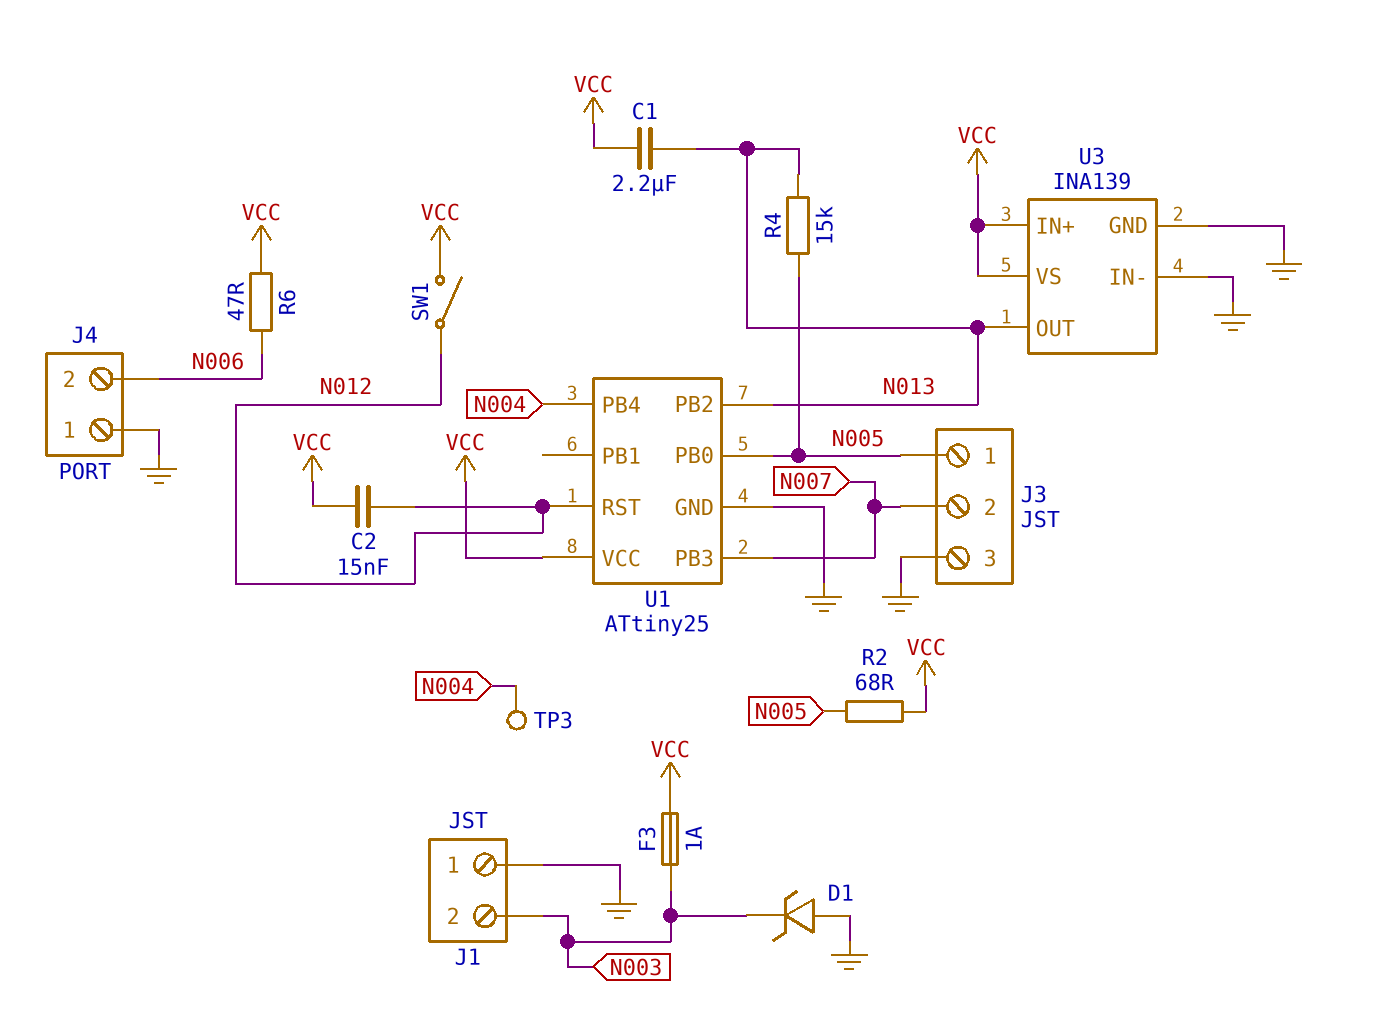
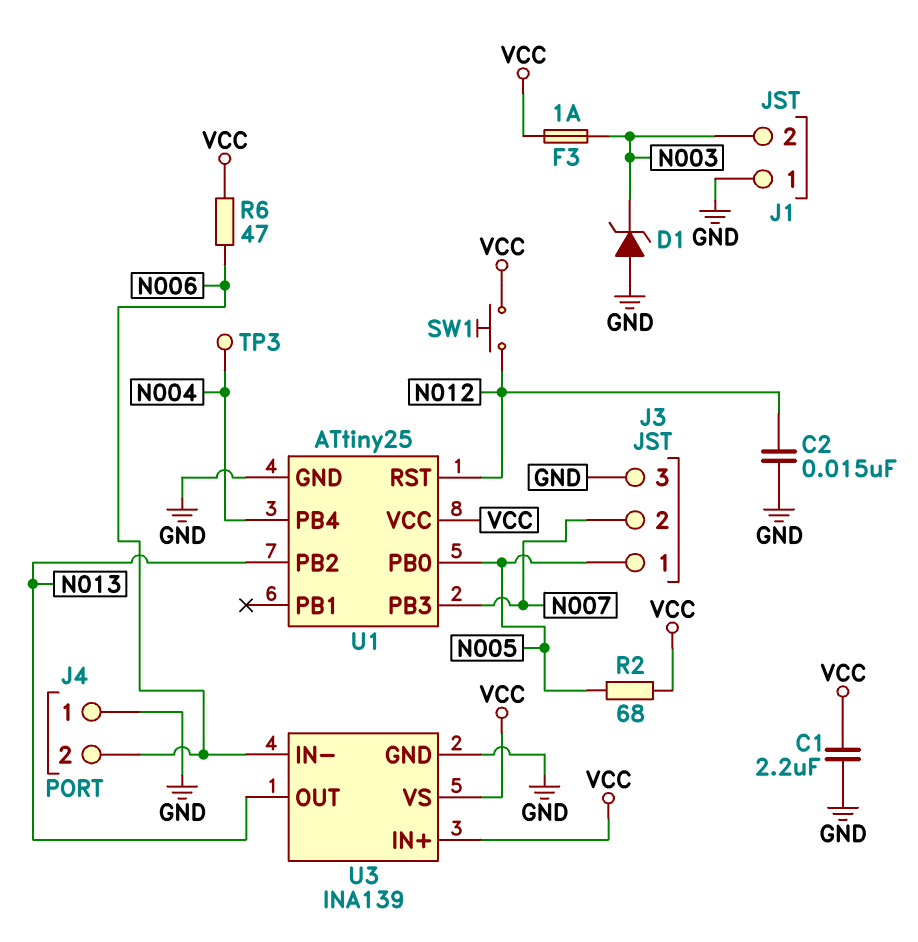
C1: 2.2uF (N013, VCC) -> 2.2uF (GND, VCC)
C2: 15nF (N012, VCC) -> 15nF (GND, N012)
R4: 15k (N005, N013) -> none
SW1: switch (N012, VCC) -> button (N012, VCC)
U3 pin IN-: GND -> N006

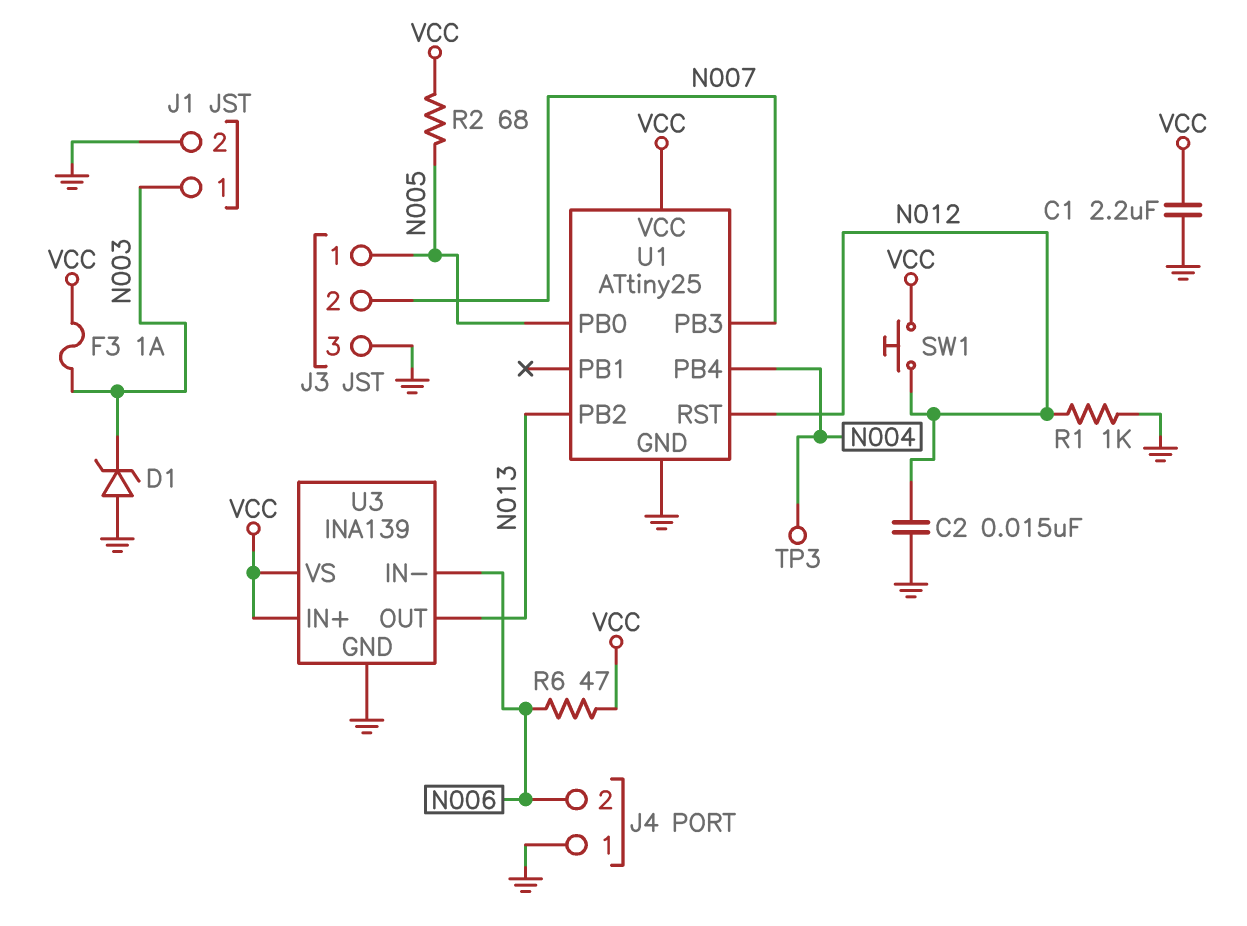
J1 pin 1: GND -> N003
J1 pin 2: N003 -> GND
R1: none -> 1k (GND, N012)

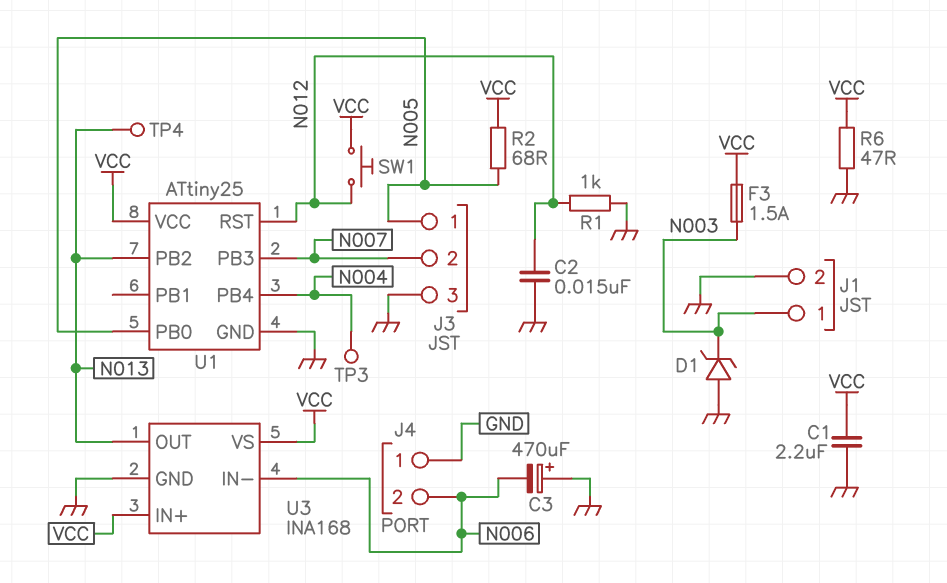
C3: none -> 470uF (plus GND, minus N006)
F3: 1A (N003, VCC) -> 1.5A (N003, VCC)
R6: 47 (N006, VCC) -> 47 (GND, VCC)
TP4: none -> test point (N013)
U3: INA139 -> INA168

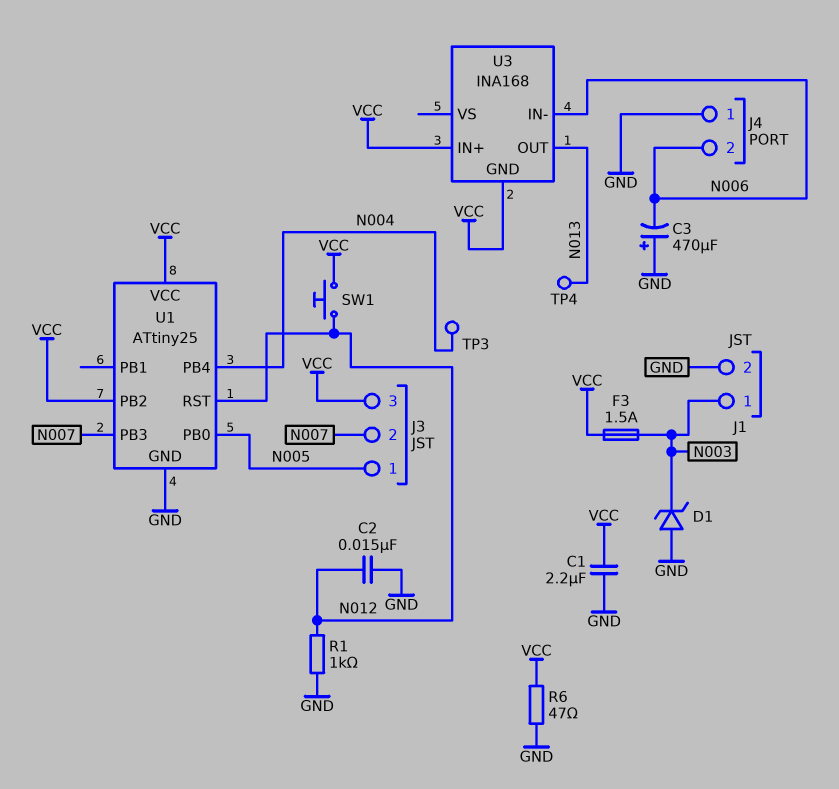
J3 pin 3: GND -> VCC
R2: 68 (N005, VCC) -> none
U1 pin PB2: N013 -> VCC
U3 pin GND: GND -> VCC
U3 pin VS: VCC -> none

